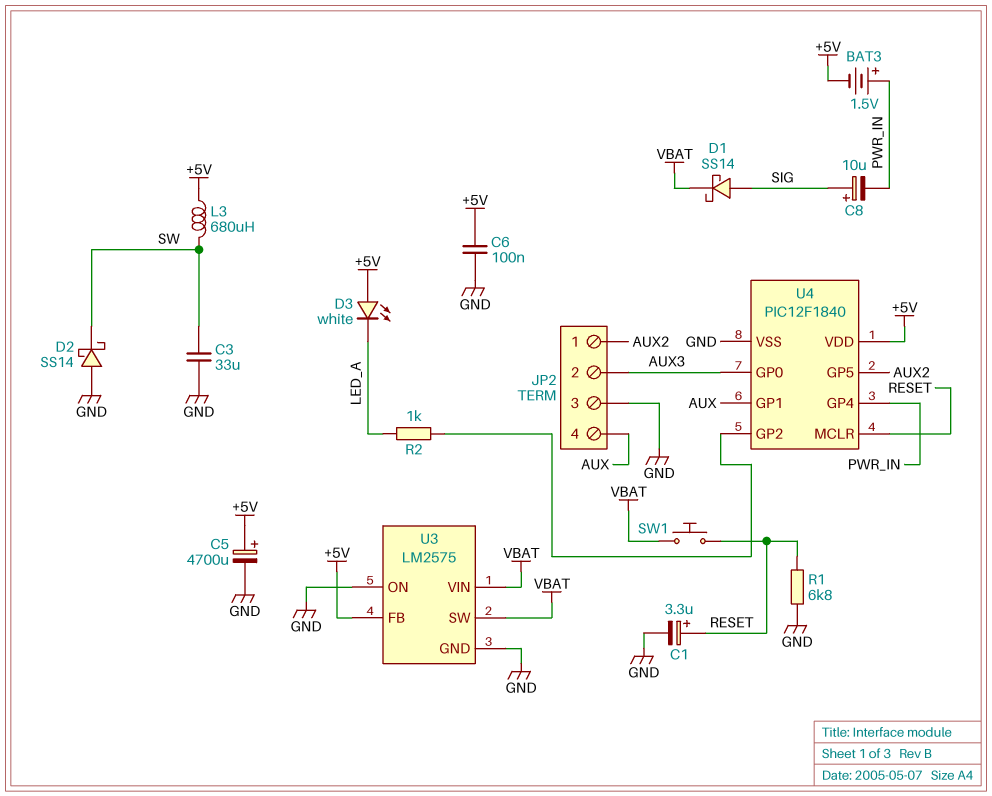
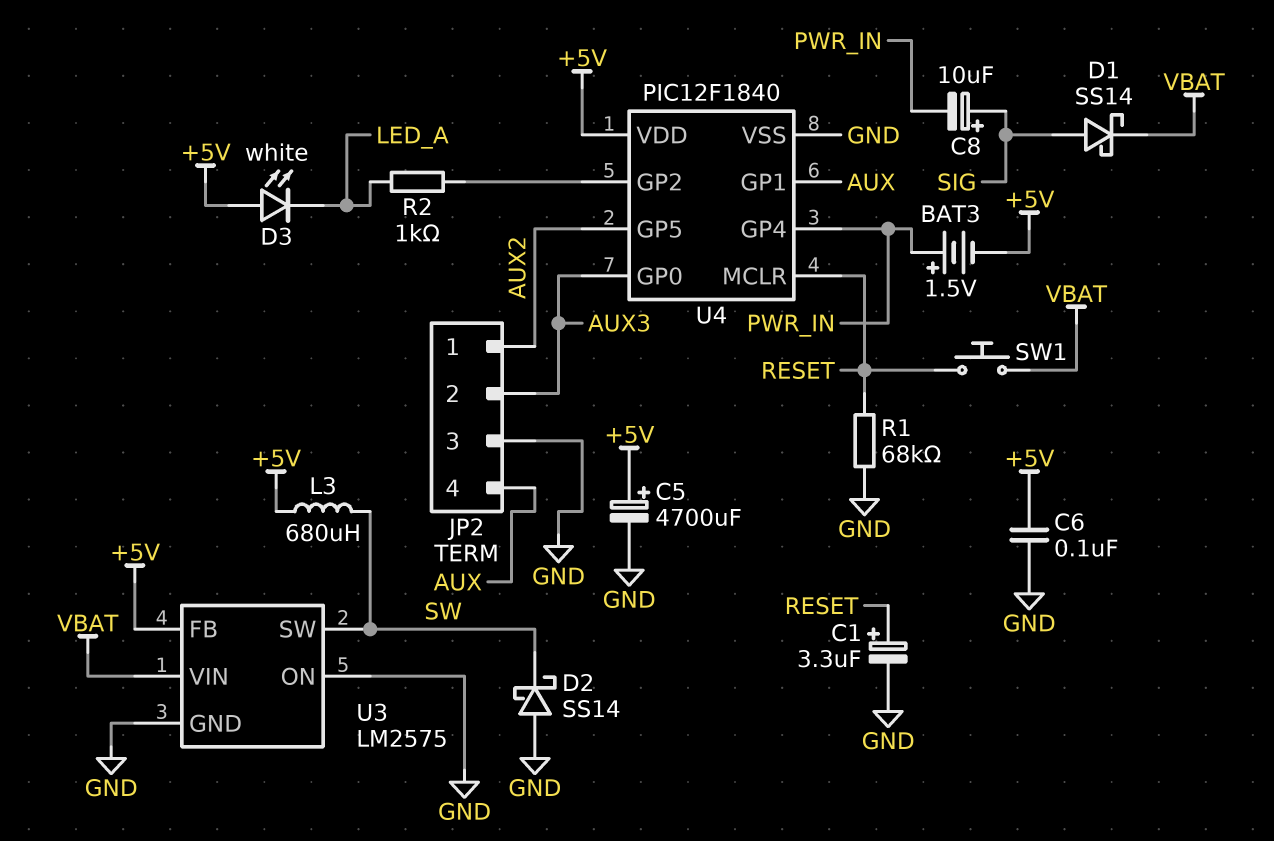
C3: 33uF (GND, SW) -> none
R1: 6.8k (GND, RESET) -> 68k (GND, RESET)
U3 pin SW: VBAT -> SW

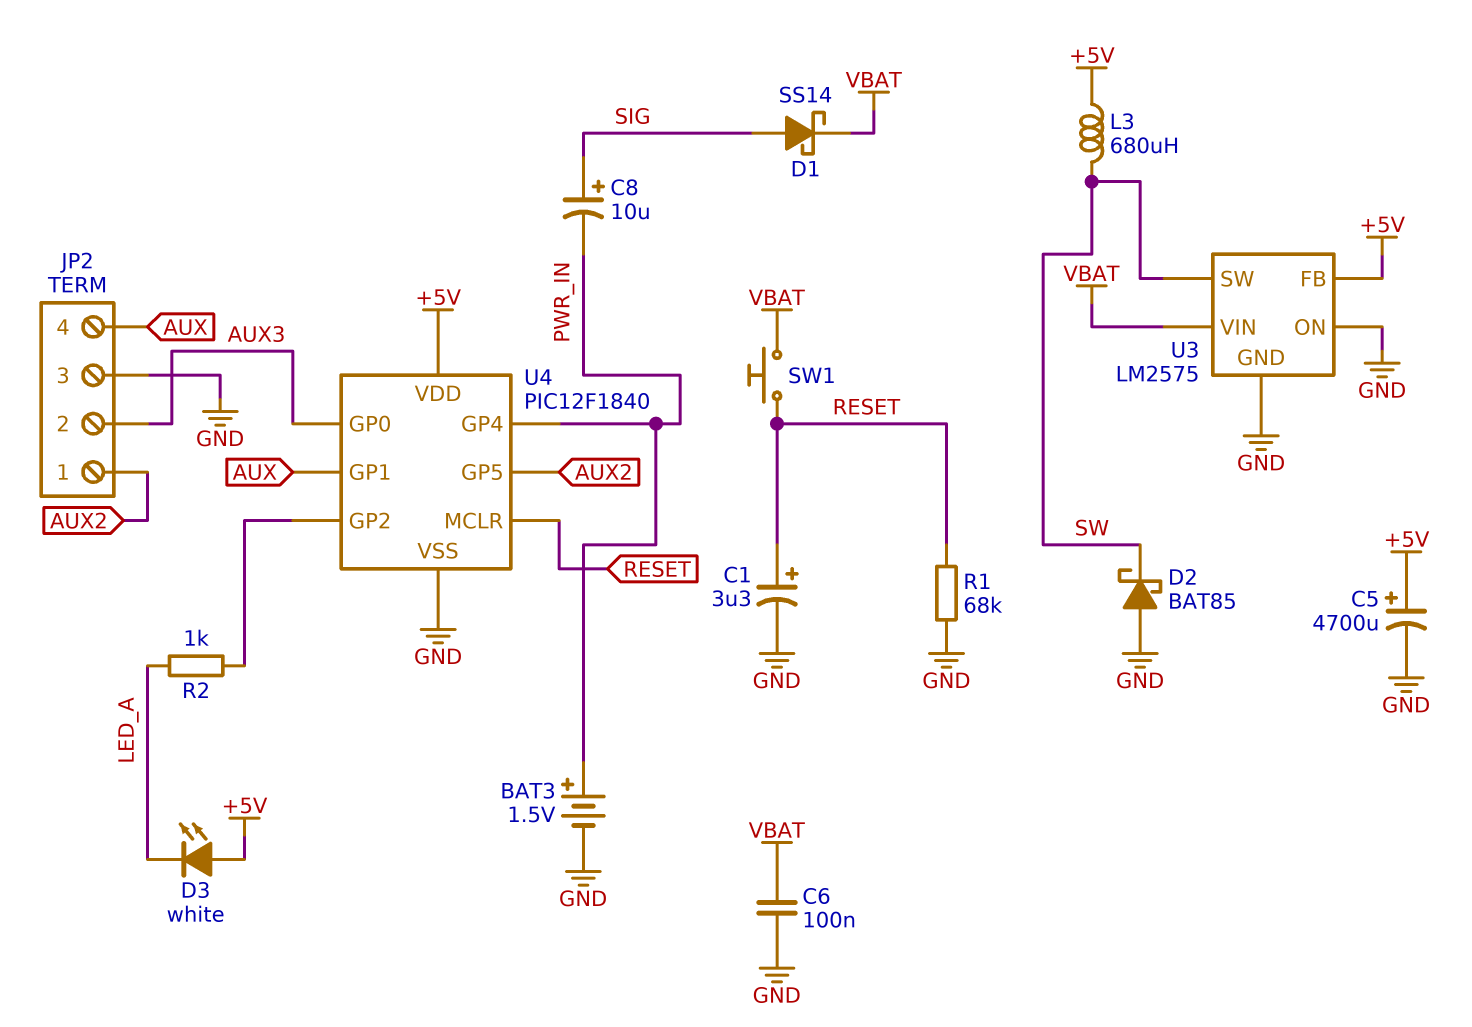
BAT3: 1.5V (plus PWR_IN, minus +5V) -> 1.5V (plus PWR_IN, minus GND)
C6: 100nF (+5V, GND) -> 100nF (GND, VBAT)
D2: schottky SS14 (A GND, K SW) -> schottky BAT85 (A GND, K SW)

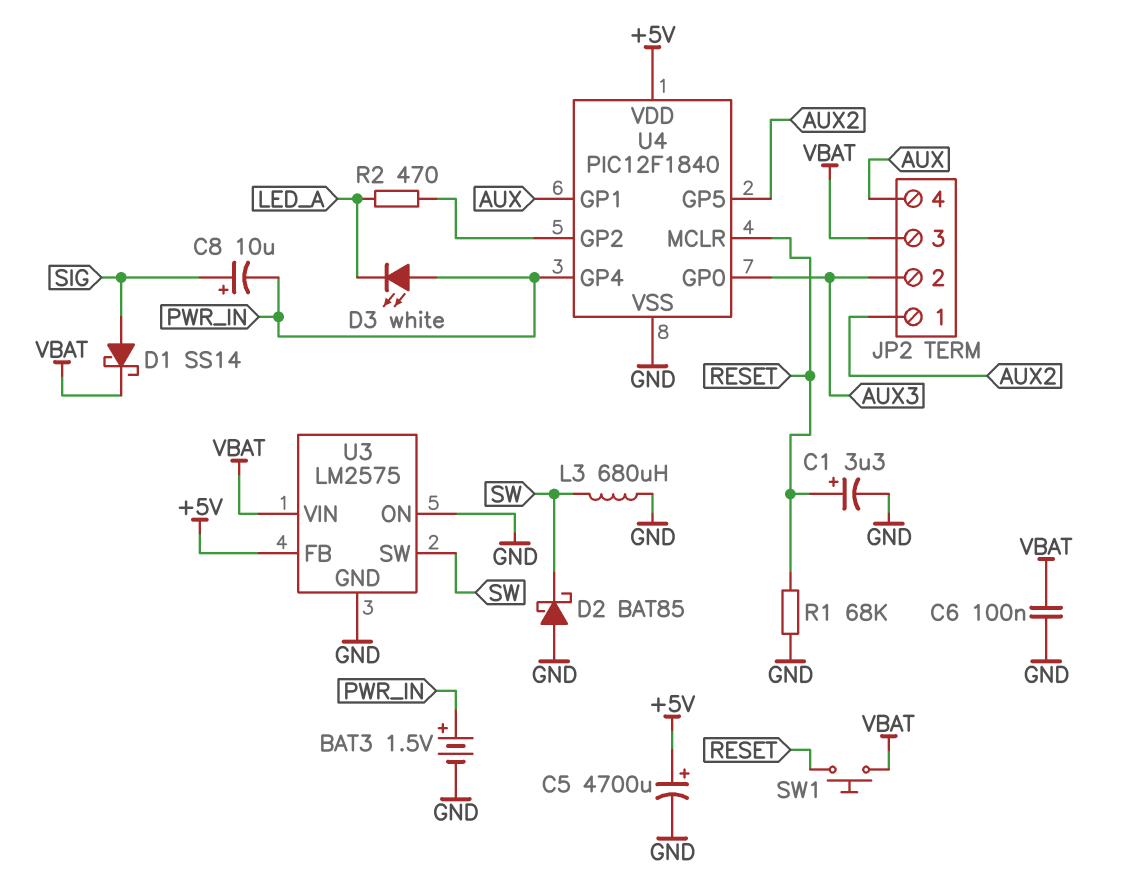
D3: LED white (A +5V, K LED_A) -> LED white (A PWR_IN, K LED_A)
JP2 pin 3: GND -> VBAT
L3: 680uH (+5V, SW) -> 680uH (GND, SW)
R2: 1k (LED_A, U4/GP2) -> 470 (LED_A, U4/GP2)

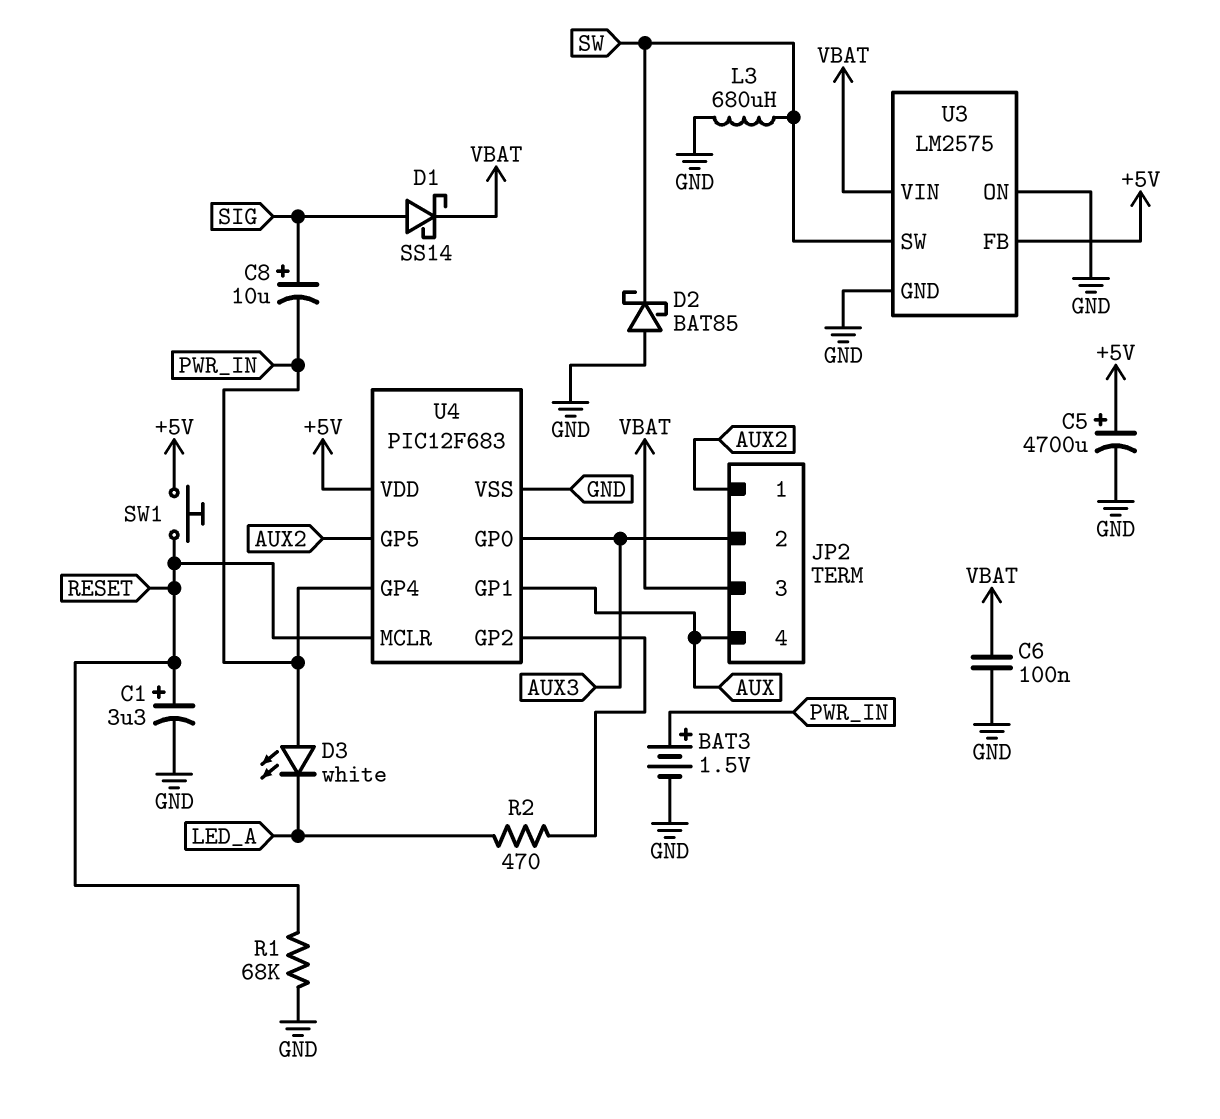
SW1: button (RESET, VBAT) -> button (+5V, RESET)
U4: PIC12F1840 -> PIC12F683

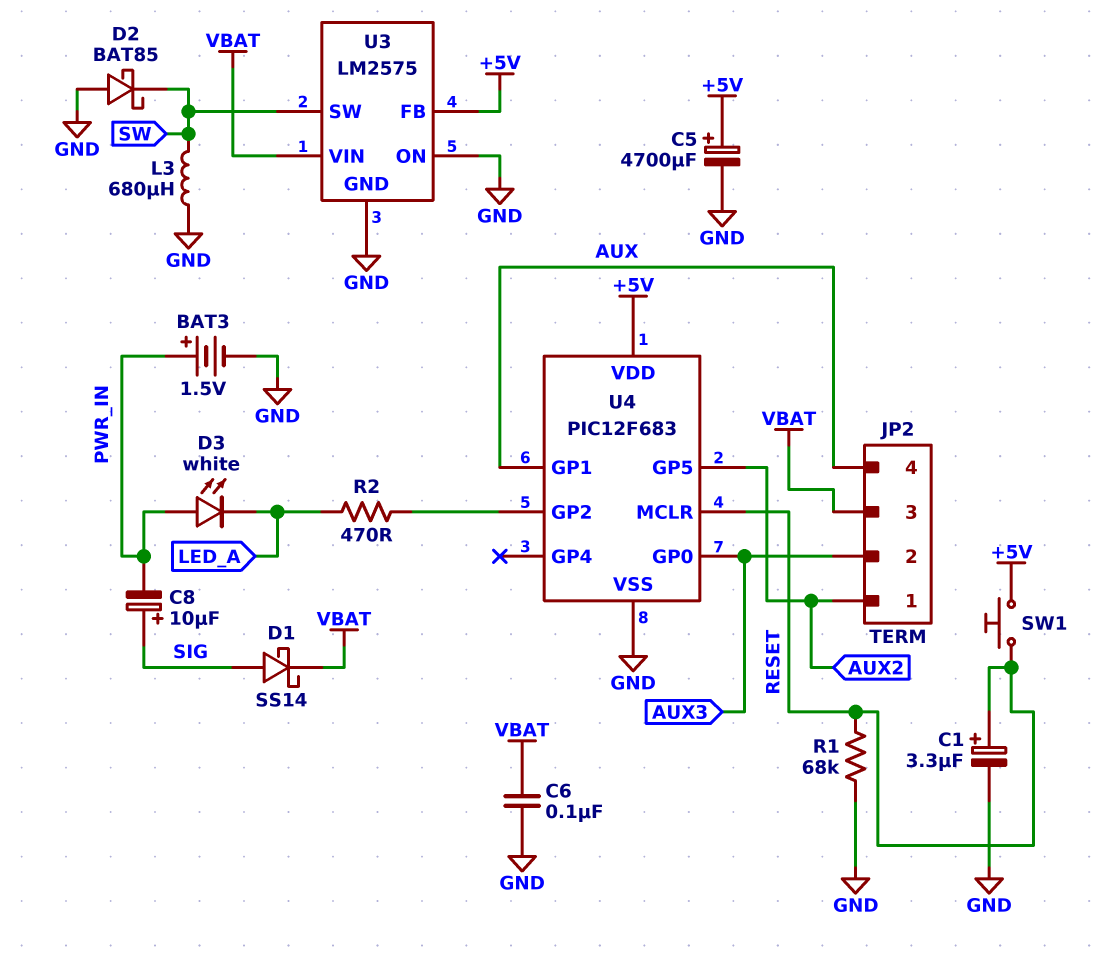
U4 pin GP4: PWR_IN -> none

